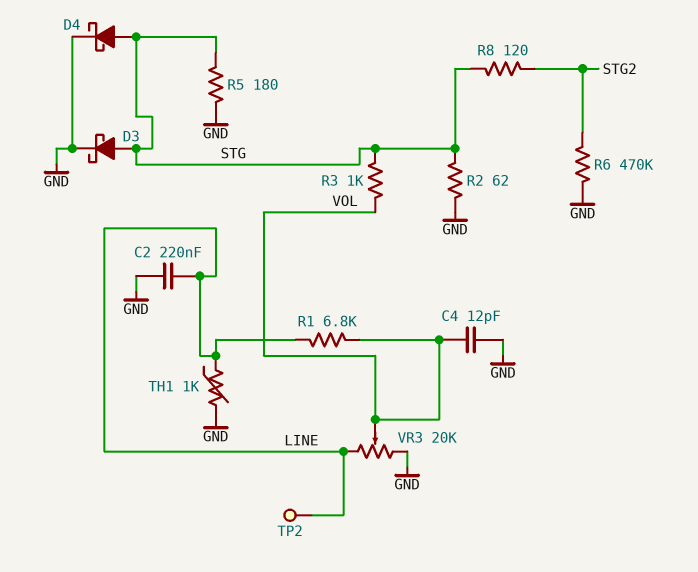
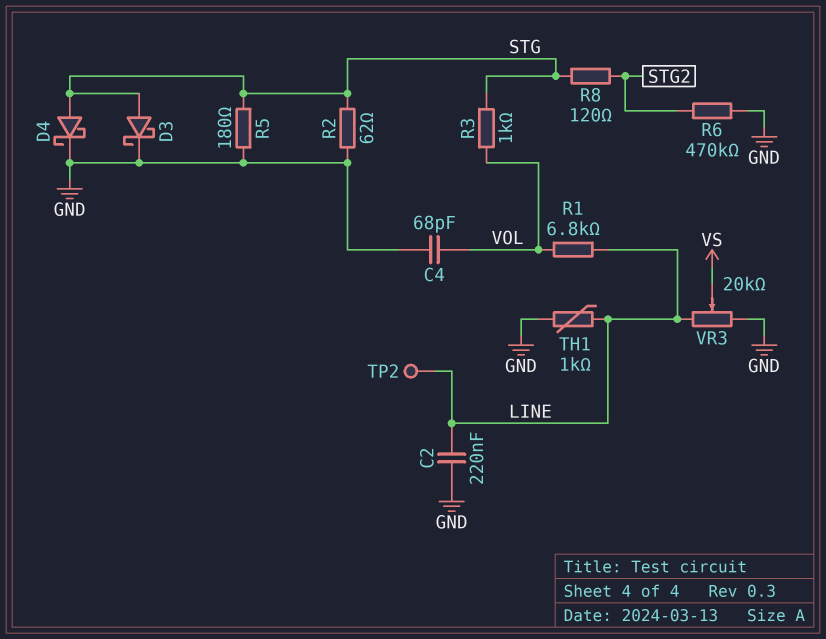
C4: 12pF (GND, VOL) -> 68pF (GND, VOL)
VR3: 20k (GND, LINE, wiper VOL) -> 20k (GND, LINE, wiper VS)

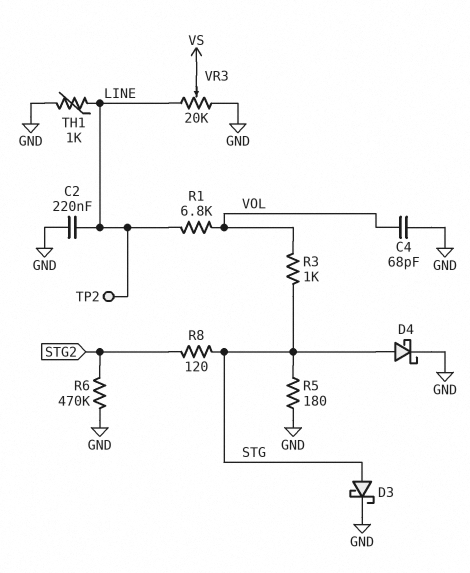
R2: 62 (GND, STG) -> none

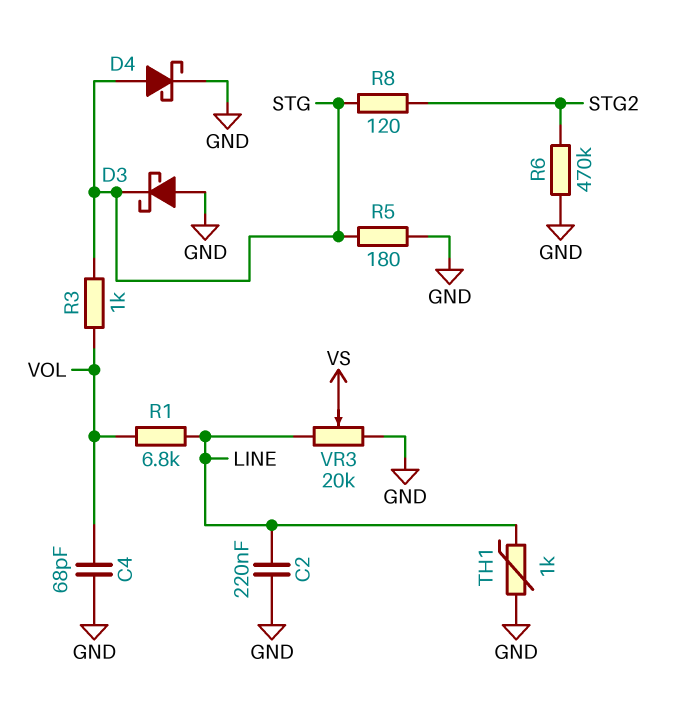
D3: schottky (A STG, K GND) -> schottky (A GND, K STG)
TP2: test point (LINE) -> none

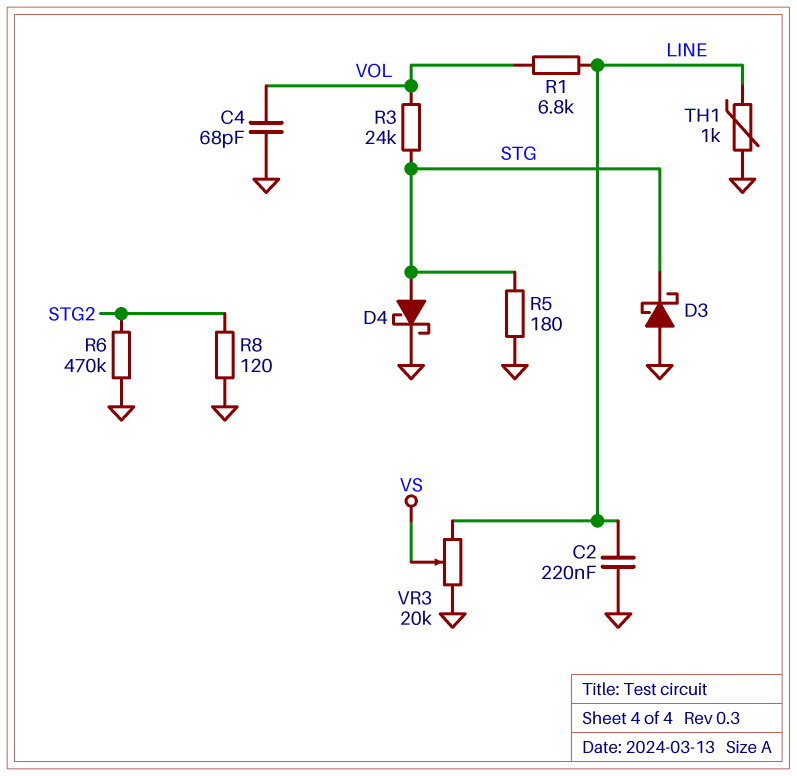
R3: 1k (STG, VOL) -> 24k (STG, VOL)
R8: 120 (STG, STG2) -> 120 (GND, STG2)

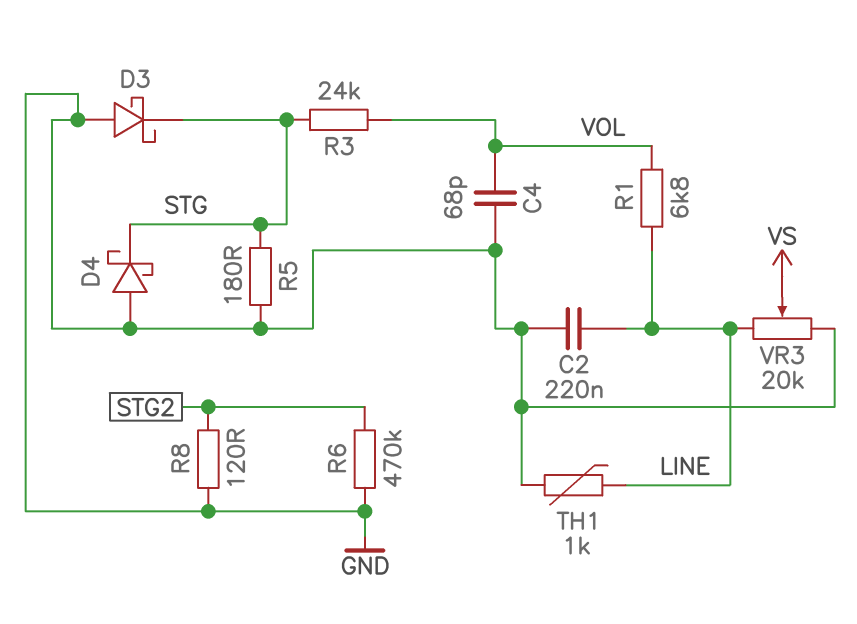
D4: schottky (A STG, K GND) -> schottky (A GND, K STG)

